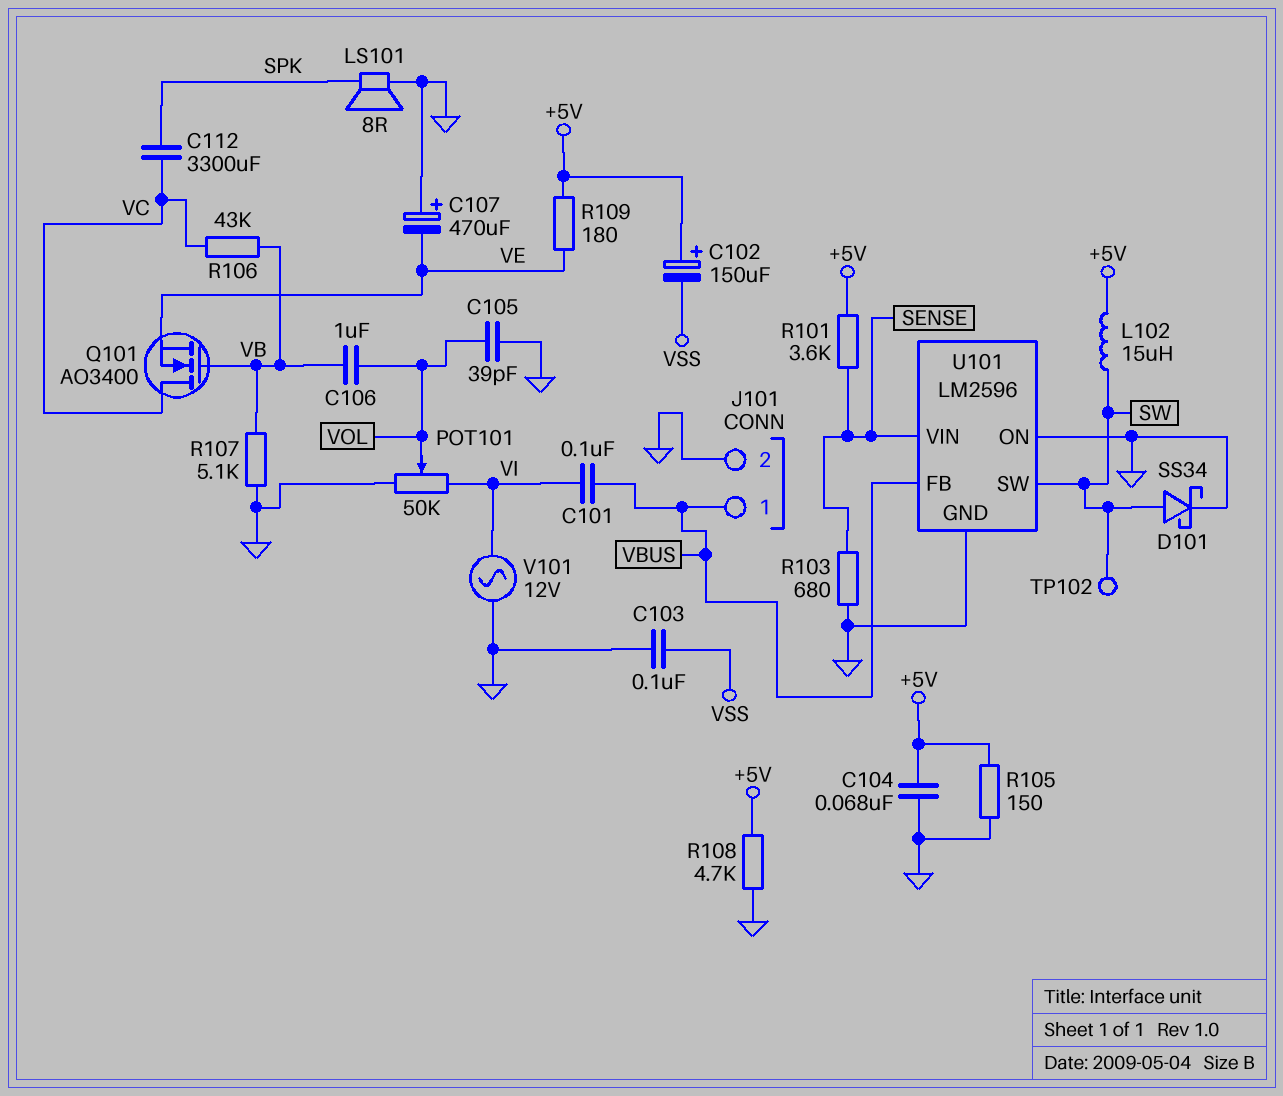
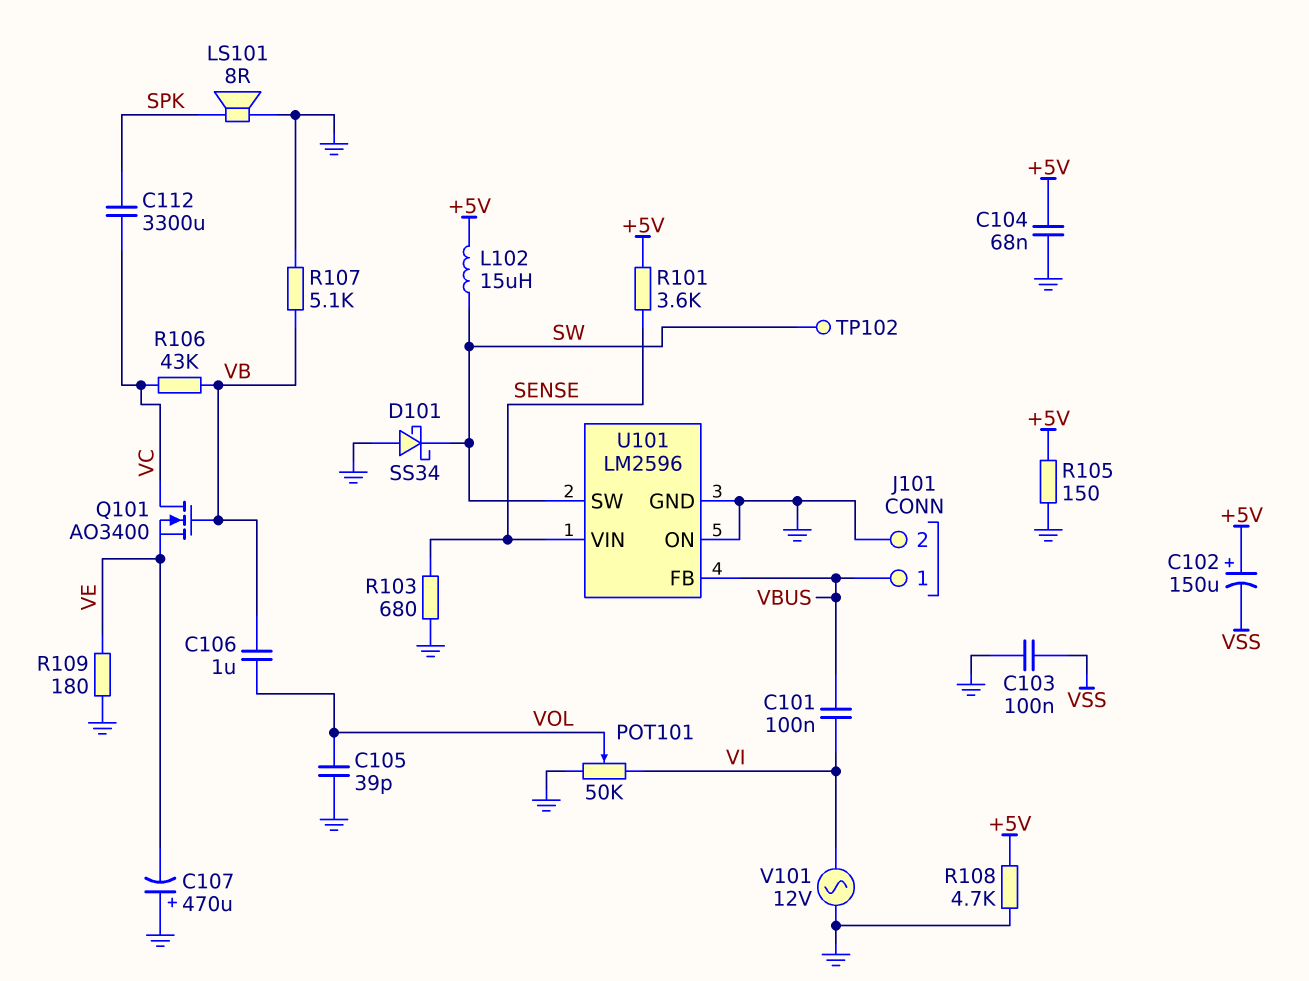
D101: schottky SS34 (A SW, K GND) -> schottky SS34 (A GND, K SW)
R109: 180 (+5V, VE) -> 180 (GND, VE)

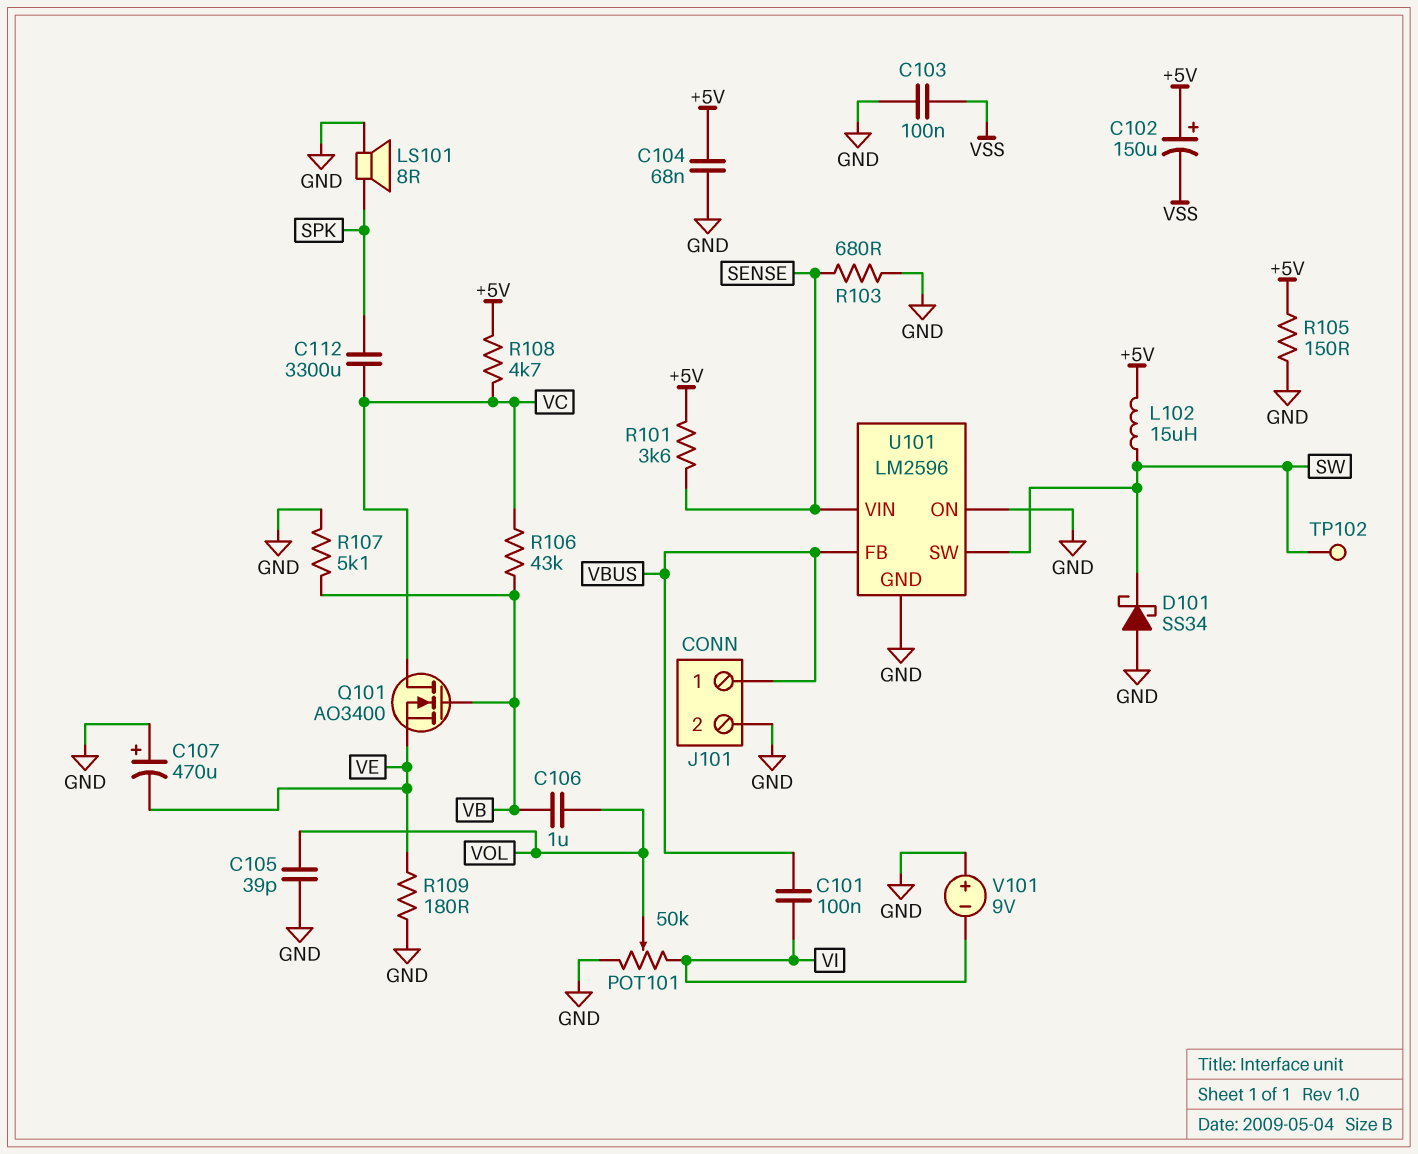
R108: 4.7k (+5V, GND) -> 4.7k (+5V, VC)
V101: AC 12V (GND, VI) -> 9V (plus GND, minus VI)

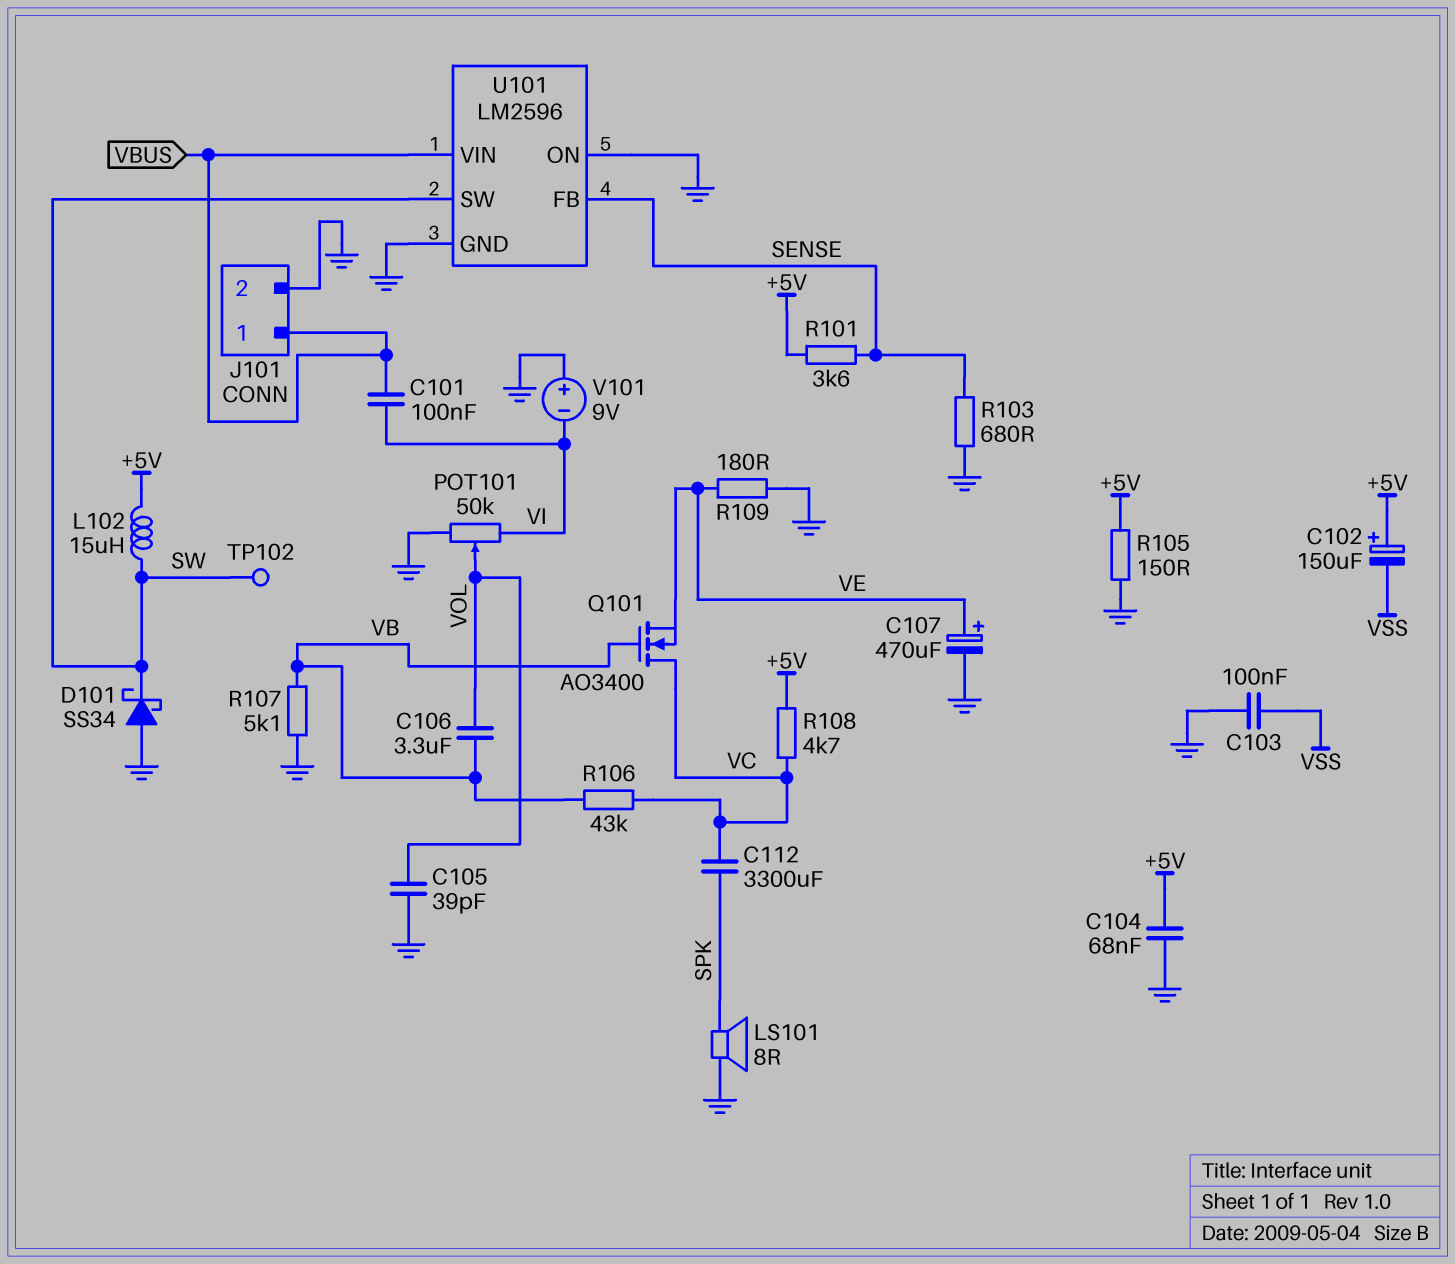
C106: 1uF (VB, VOL) -> 3.3uF (VB, VOL)
C107: 470uF (plus GND, minus VE) -> 470uF (plus VE, minus GND)
U101 pin FB: VBUS -> SENSE
U101 pin VIN: SENSE -> VBUS

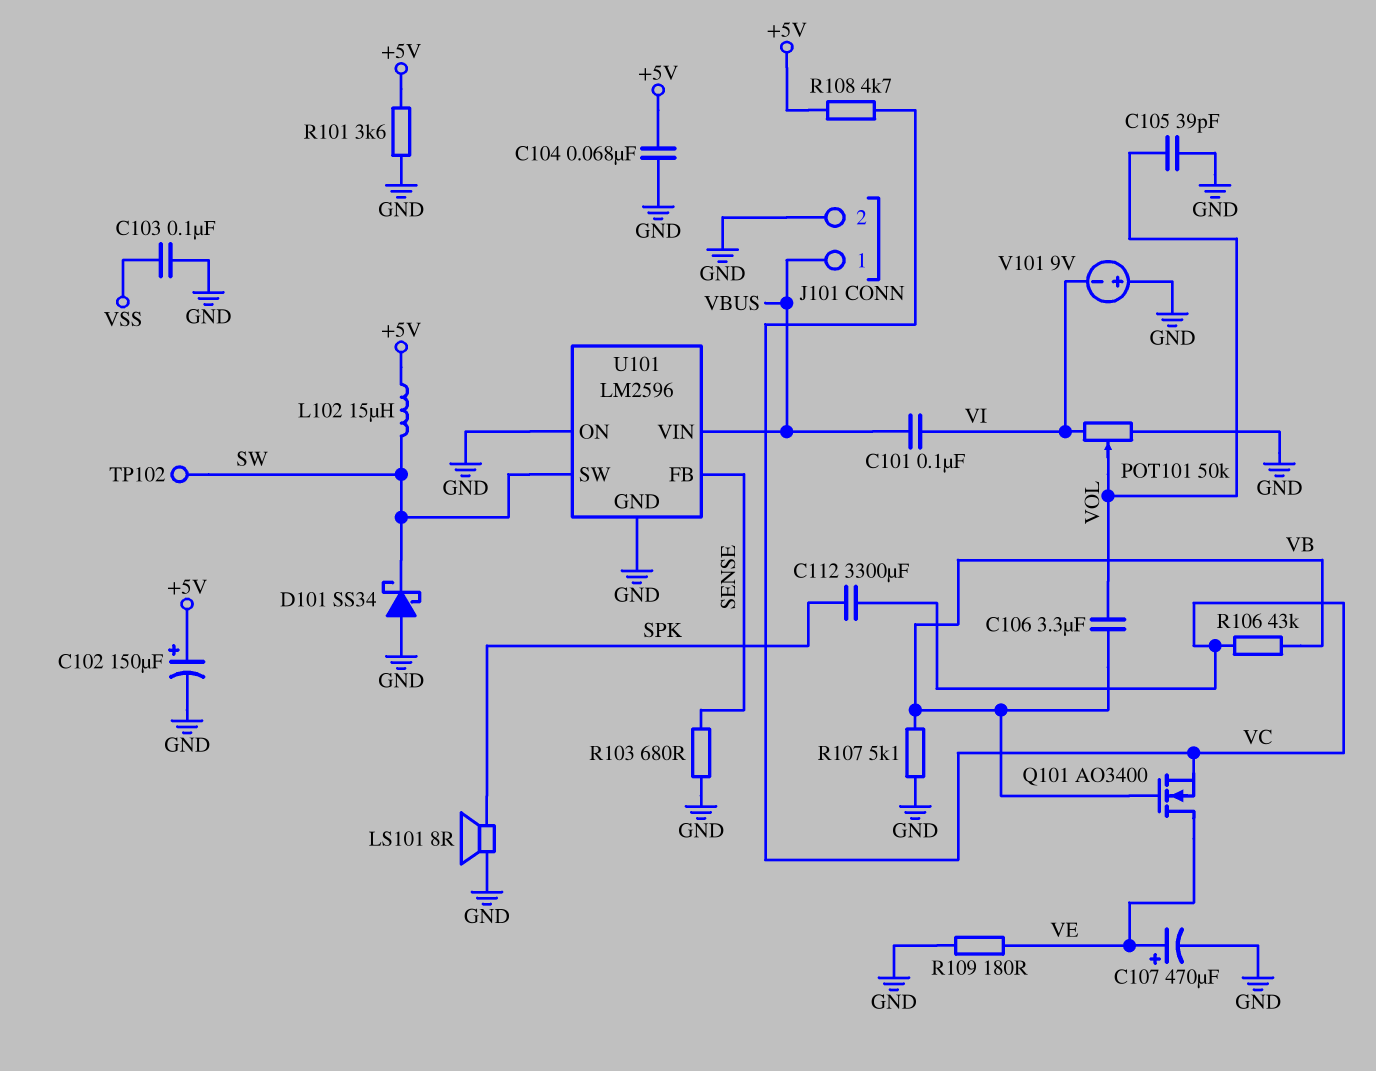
C102: 150uF (plus +5V, minus VSS) -> 150uF (plus +5V, minus GND)
Q101: NMOS AO3400 (G VB, D VC, S VE) -> NMOS AO3400 (G VB, D VE, S VC)
R101: 3.6k (+5V, SENSE) -> 3.6k (+5V, GND)
R105: 150 (+5V, GND) -> none

